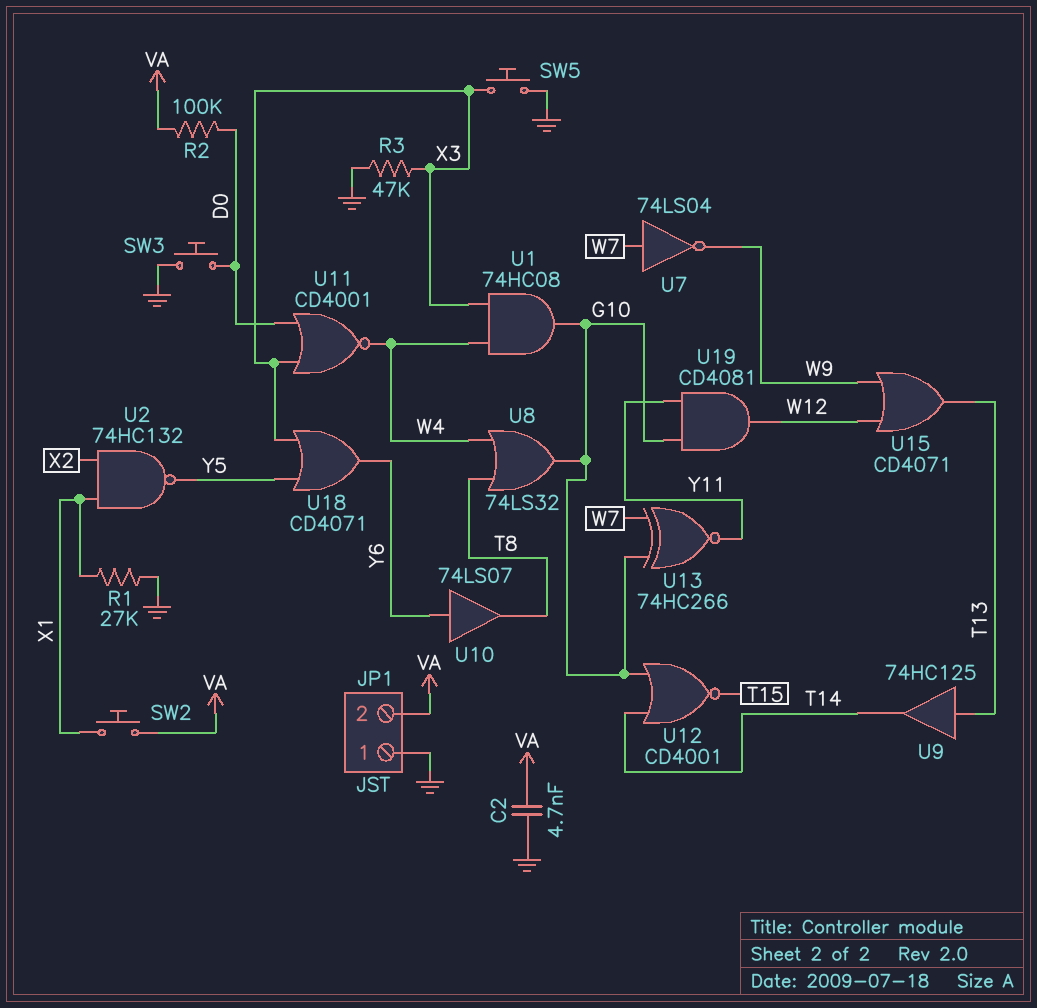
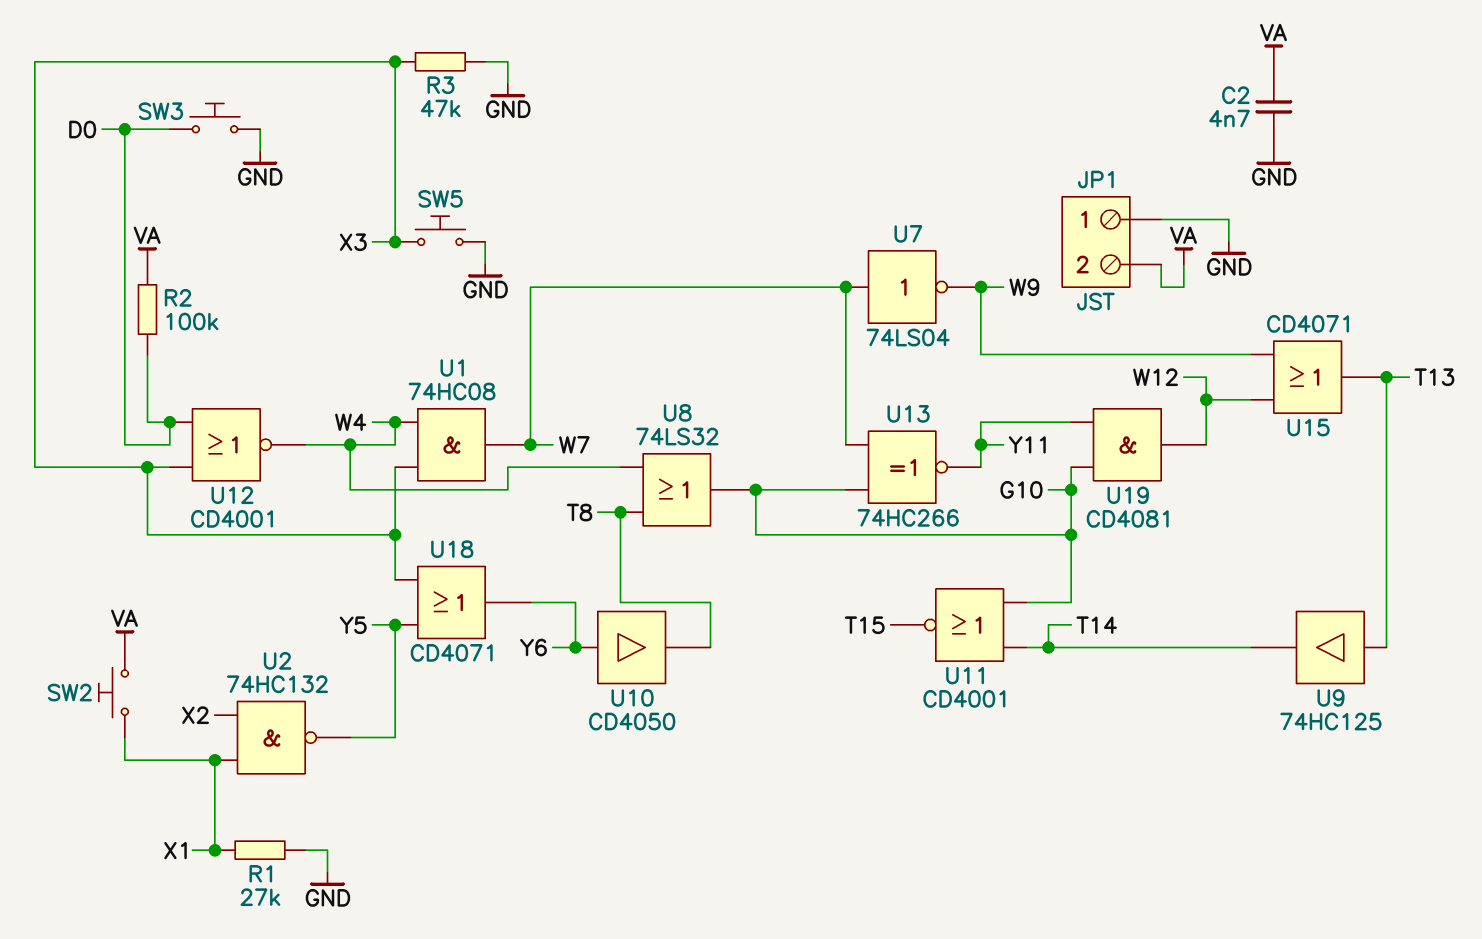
U1: AND 74HC08 (in W4, in X3, out G10) -> AND 74HC08 (in W4, in X3, out W7)
U10: buffer 74LS07 (in Y6, out T8) -> buffer CD4050 (in Y6, out T8)
U11: NOR CD4001 (in D0, in X3, out W4) -> NOR CD4001 (in G10, in T14, out T15)
U12: NOR CD4001 (in G10, in T14, out T15) -> NOR CD4001 (in D0, in X3, out W4)

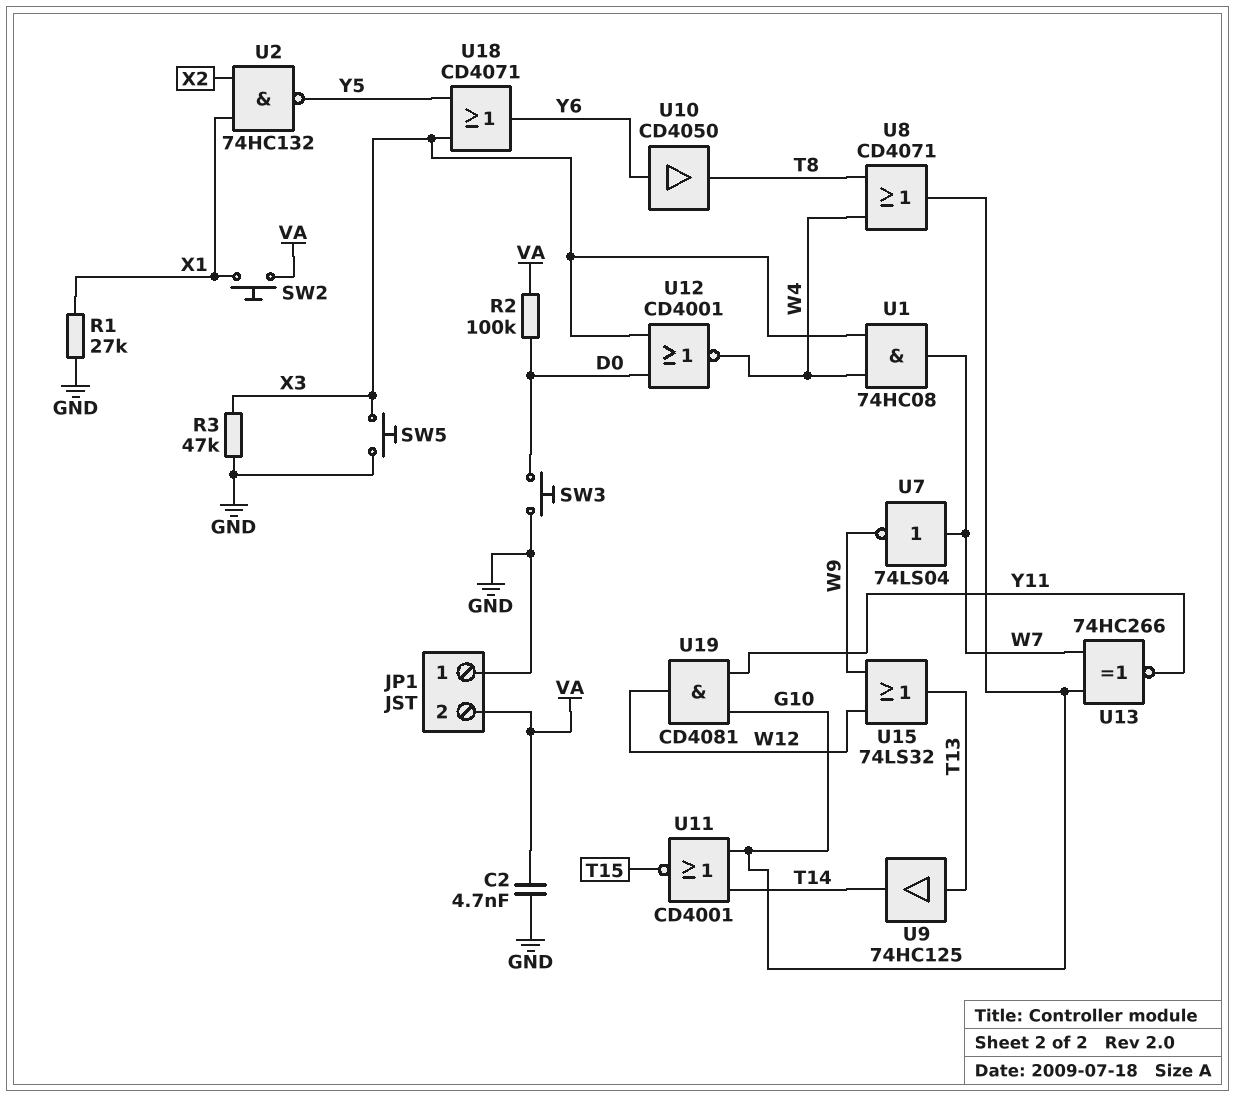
U8: OR 74LS32 (in T8, in W4, out G10) -> OR CD4071 (in T8, in W4, out G10)
U15: OR CD4071 (in W9, in W12, out T13) -> OR 74LS32 (in W9, in W12, out T13)

